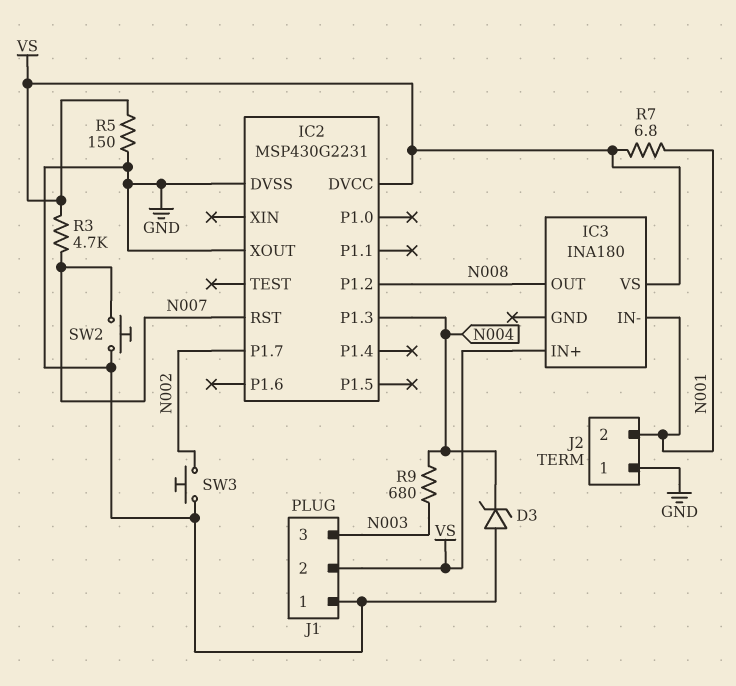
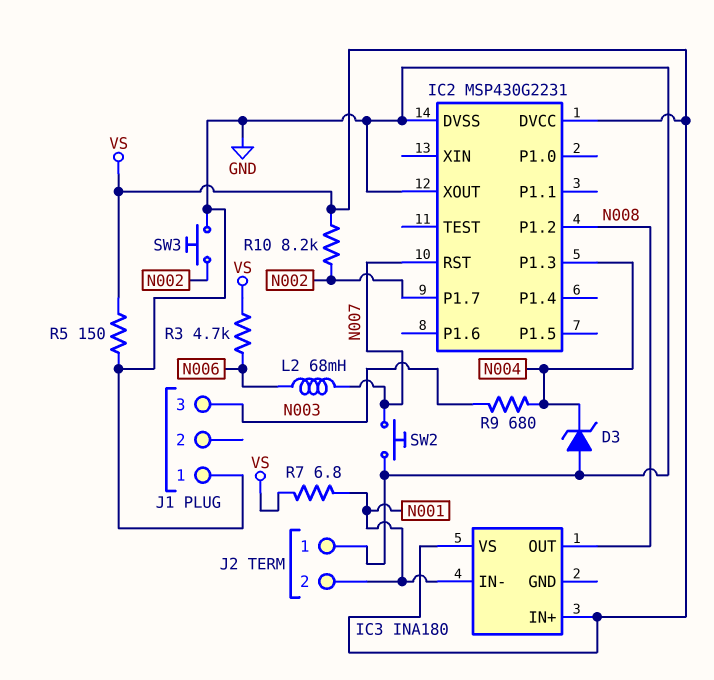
J1 pin 2: VS -> none
L2: none -> 68mH (N006, N007)
R3: 4.7k (N007, VS) -> 4.7k (N006, VS)
R10: none -> 8.2k (N002, VS)

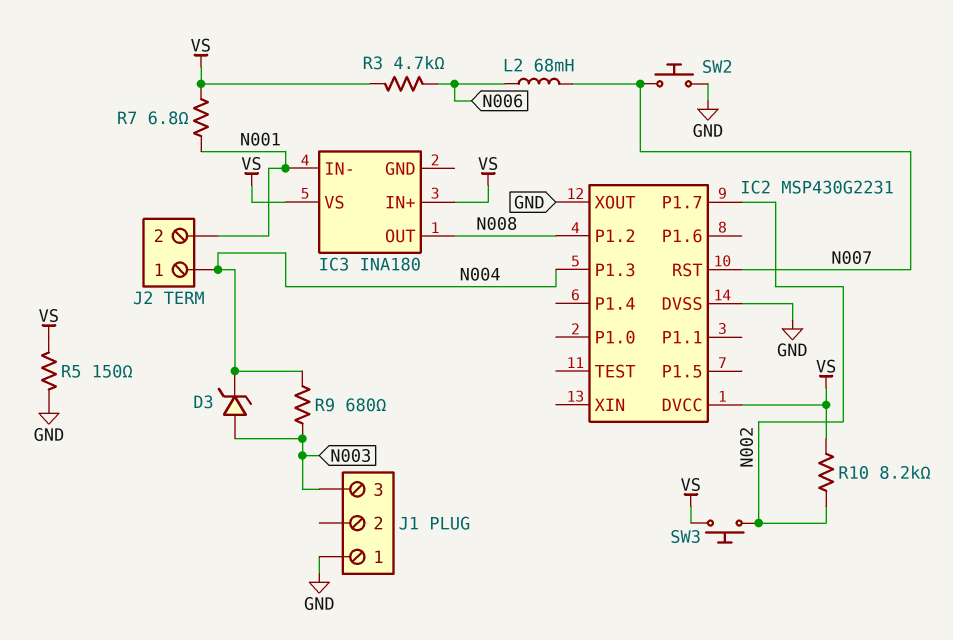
D3: zener (A GND, K N004) -> zener (A N003, K N004)
J2 pin 1: GND -> N004
SW3: button (GND, N002) -> button (N002, VS)

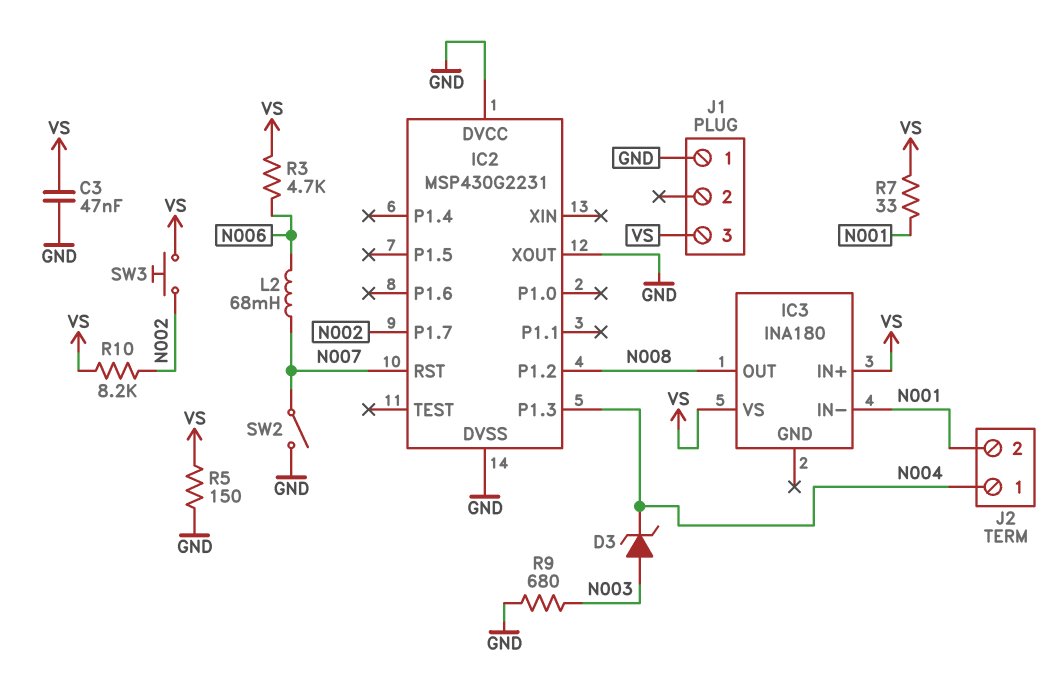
C3: none -> 47nF (GND, VS)
IC2 pin DVCC: VS -> GND
J1 pin 3: N003 -> VS
R7: 6.8 (N001, VS) -> 33 (N001, VS)
R9: 680 (N003, N004) -> 680 (GND, N003)
SW2: button (GND, N007) -> switch (GND, N007)

